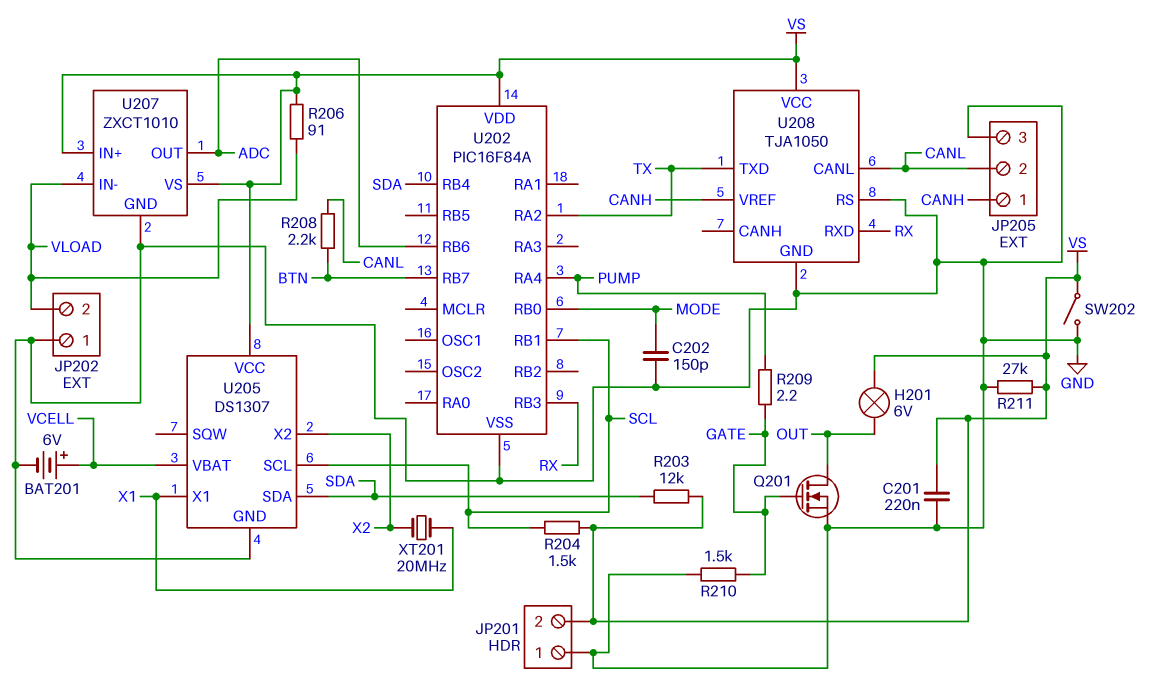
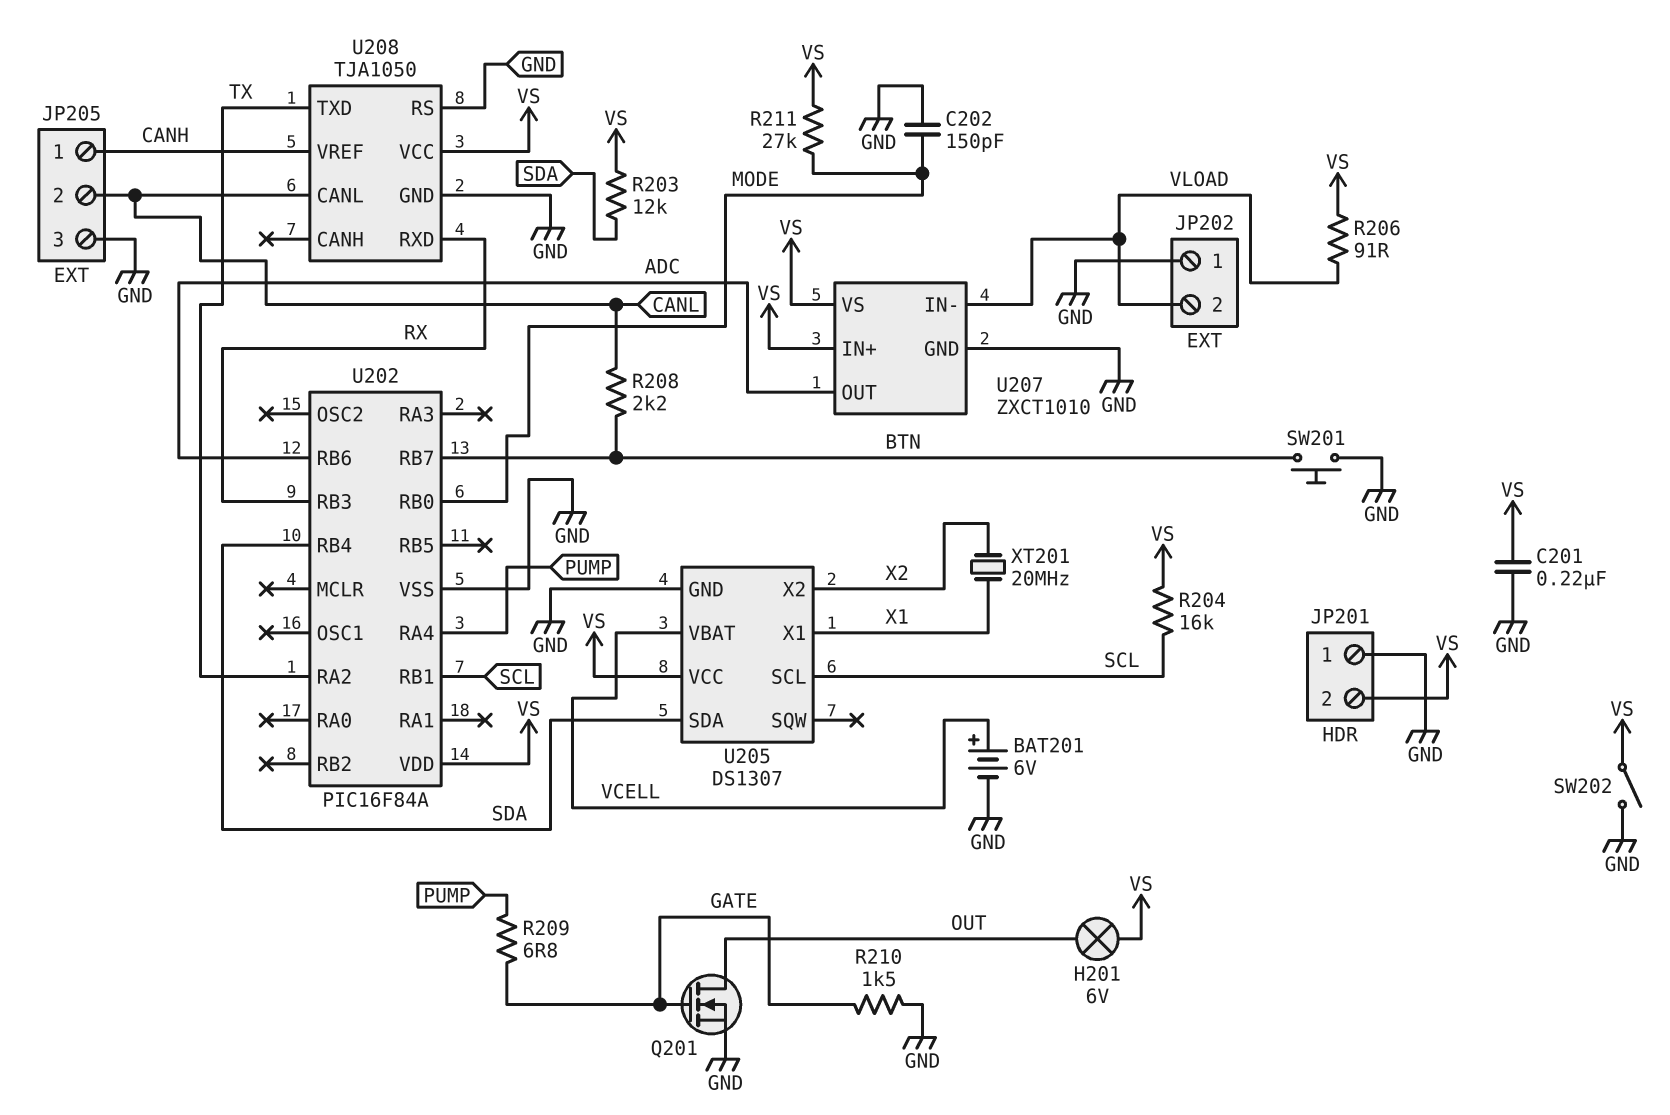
R204: 1.5k (SCL, VS) -> 16k (SCL, VS)
R209: 2.2 (GATE, PUMP) -> 6.8 (GATE, PUMP)
R211: 27k (GND, VS) -> 27k (MODE, VS)
SW201: none -> button (BTN, GND)

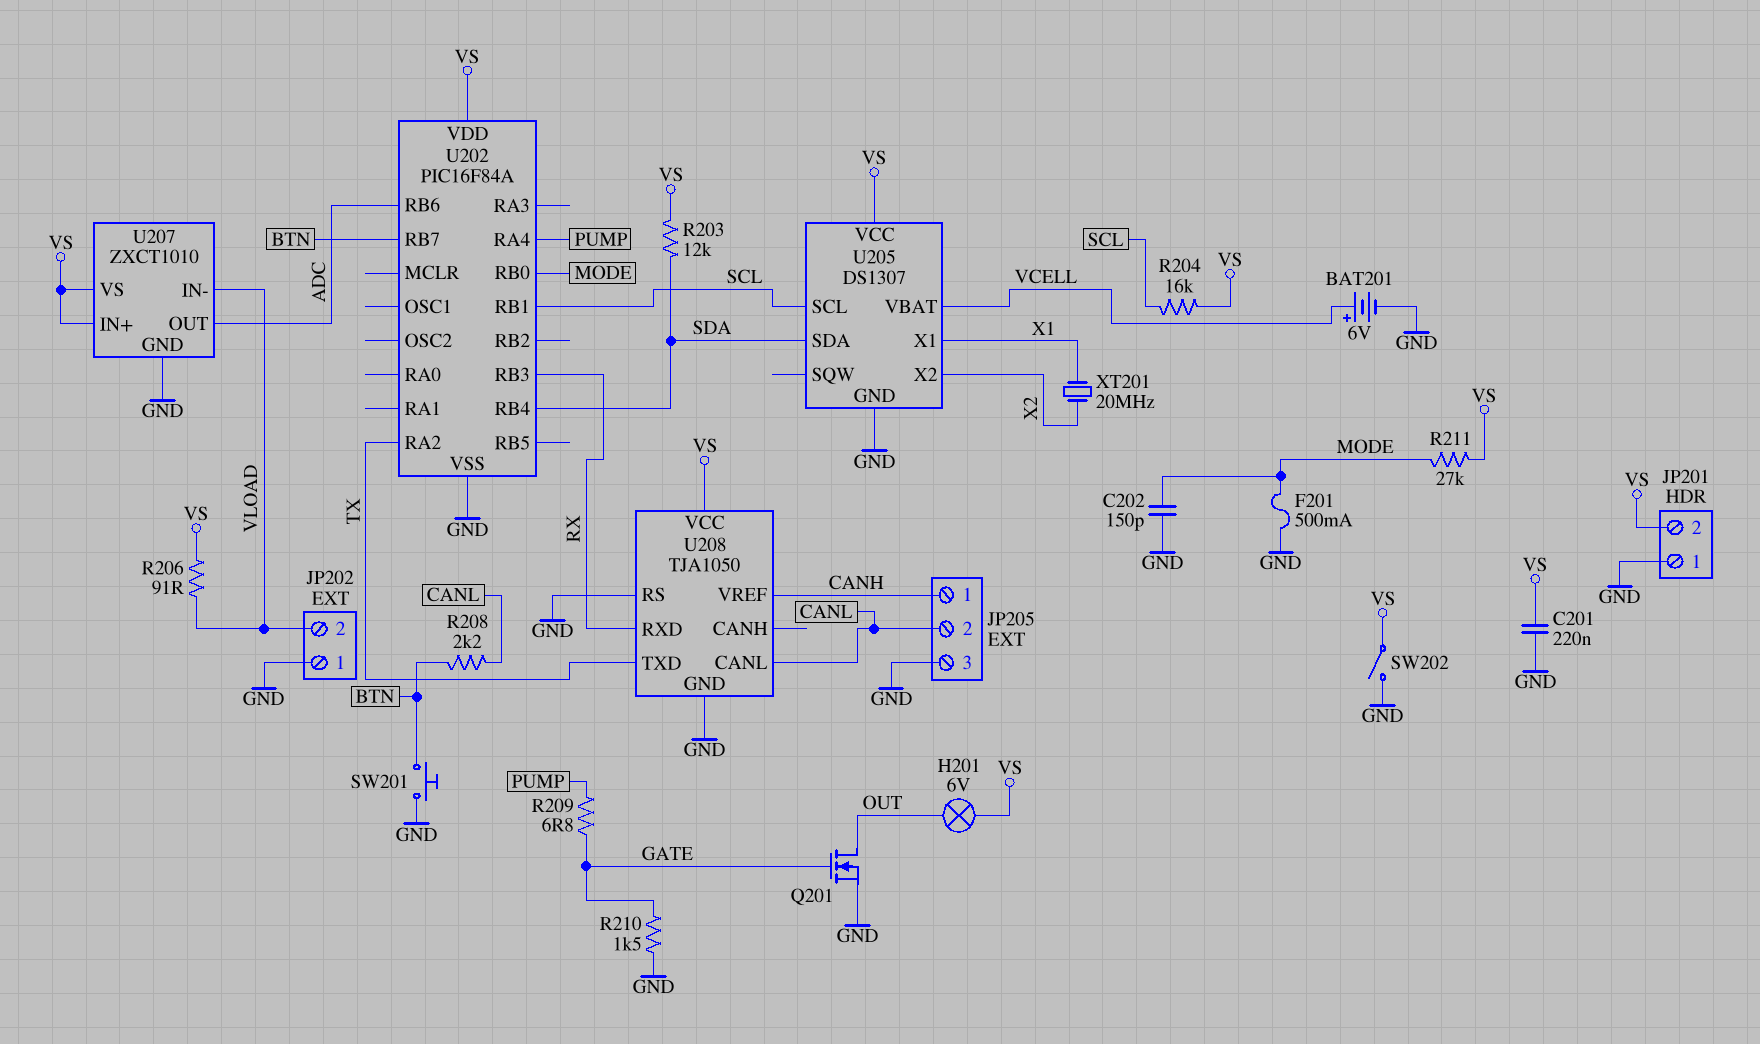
F201: none -> 500mA (GND, MODE)

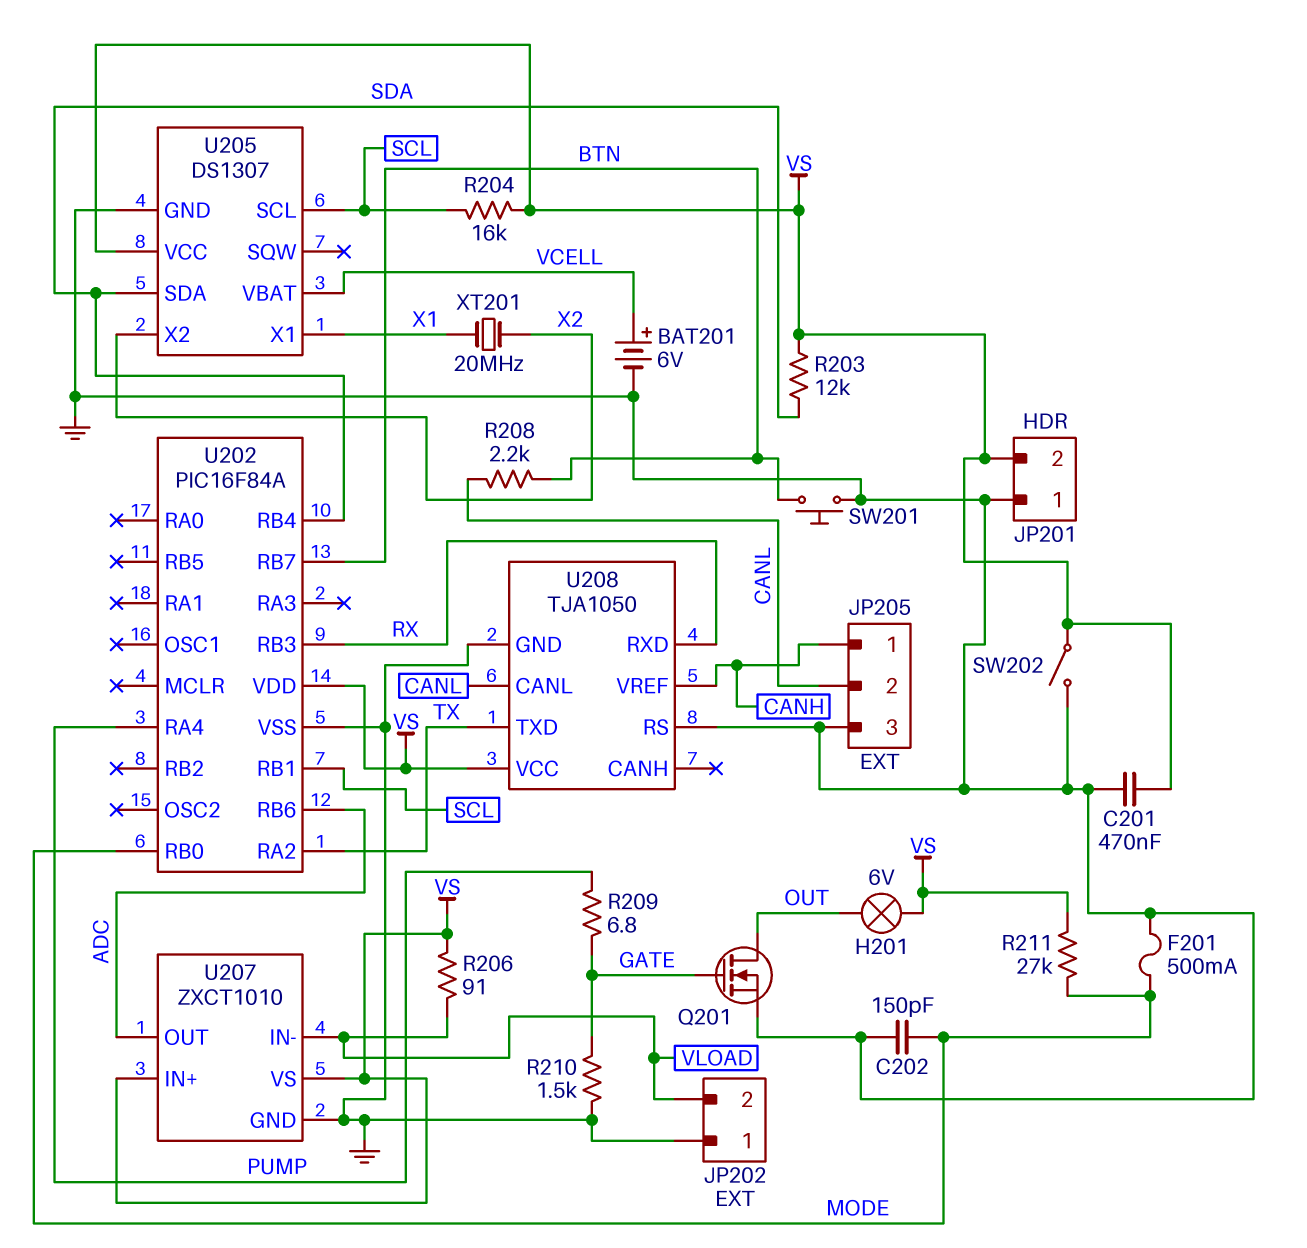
C201: 220nF (GND, VS) -> 470nF (GND, VS)

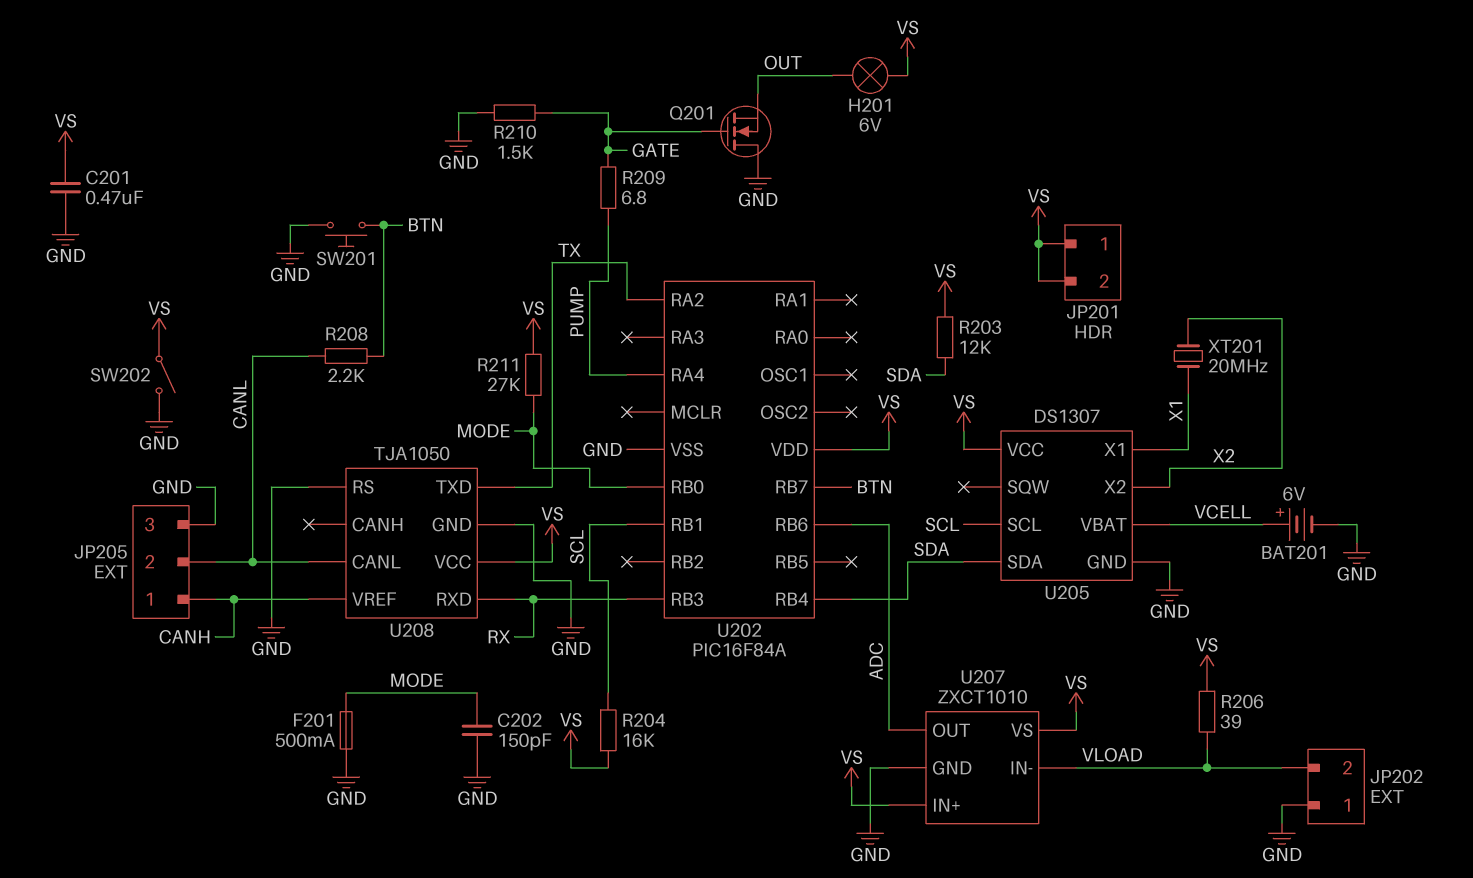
JP201 pin 1: GND -> VS
Q201: NMOS (G GATE, D OUT, S GND) -> NMOS (G GATE, D GND, S OUT)
R206: 91 (VLOAD, VS) -> 39 (VLOAD, VS)

